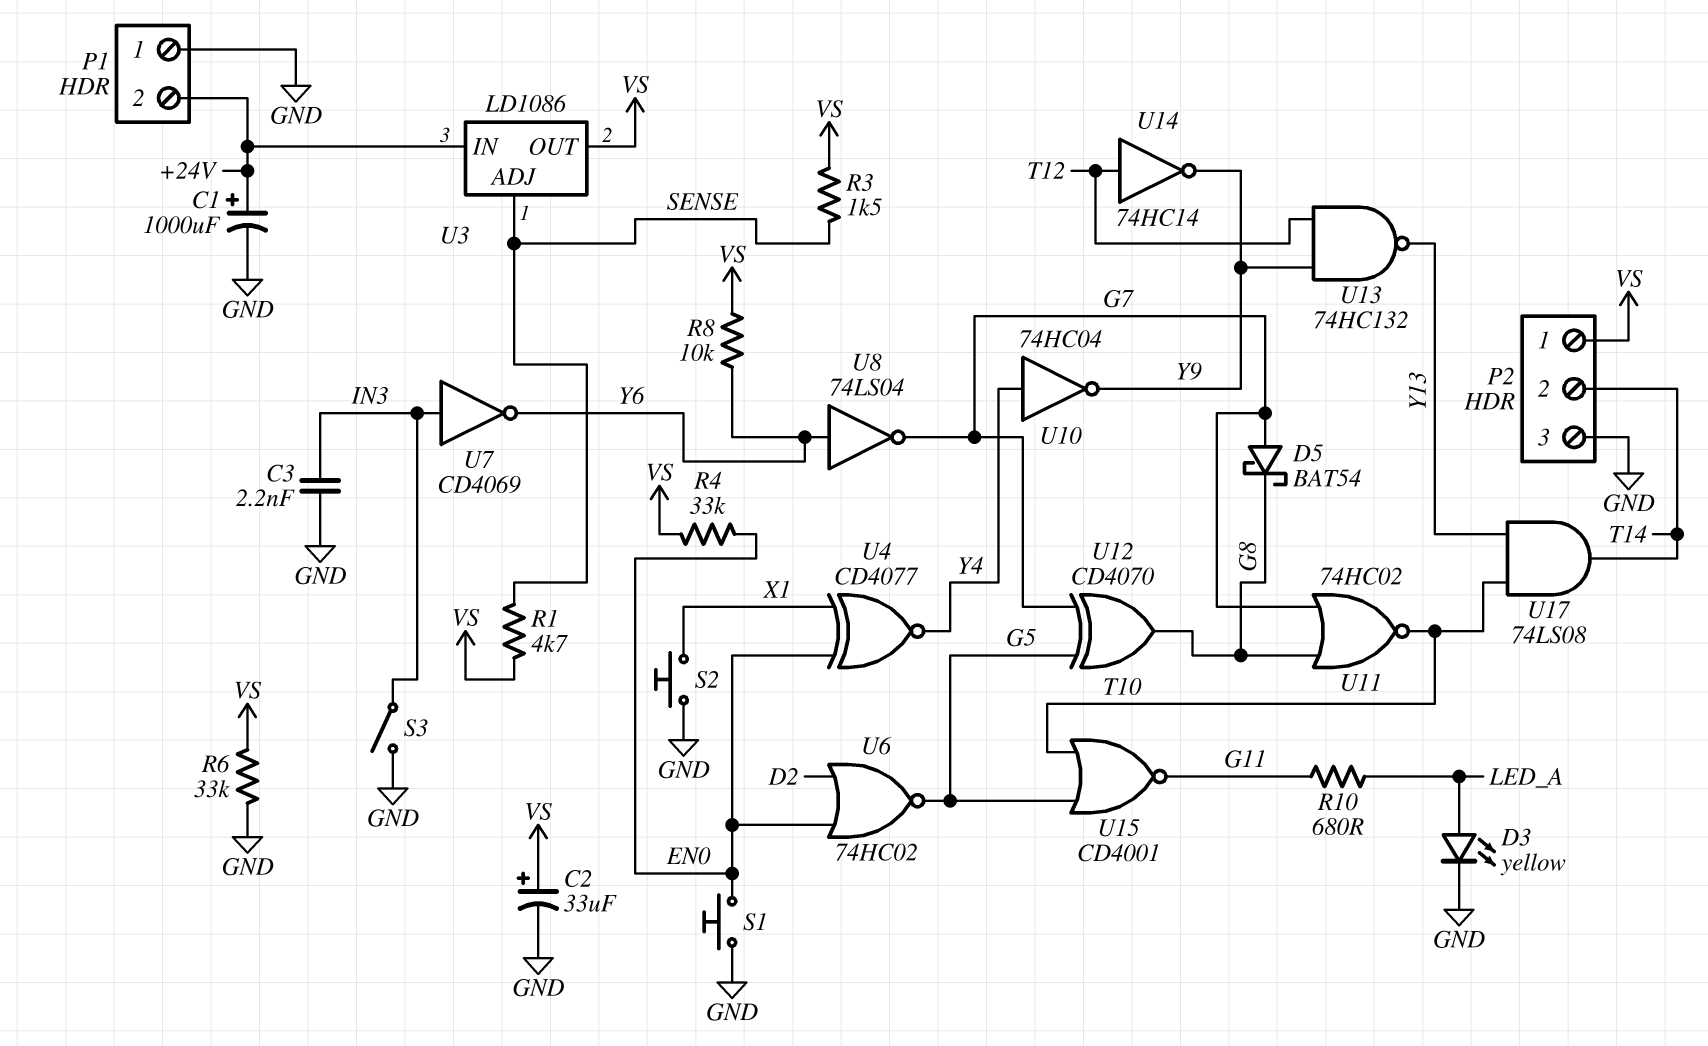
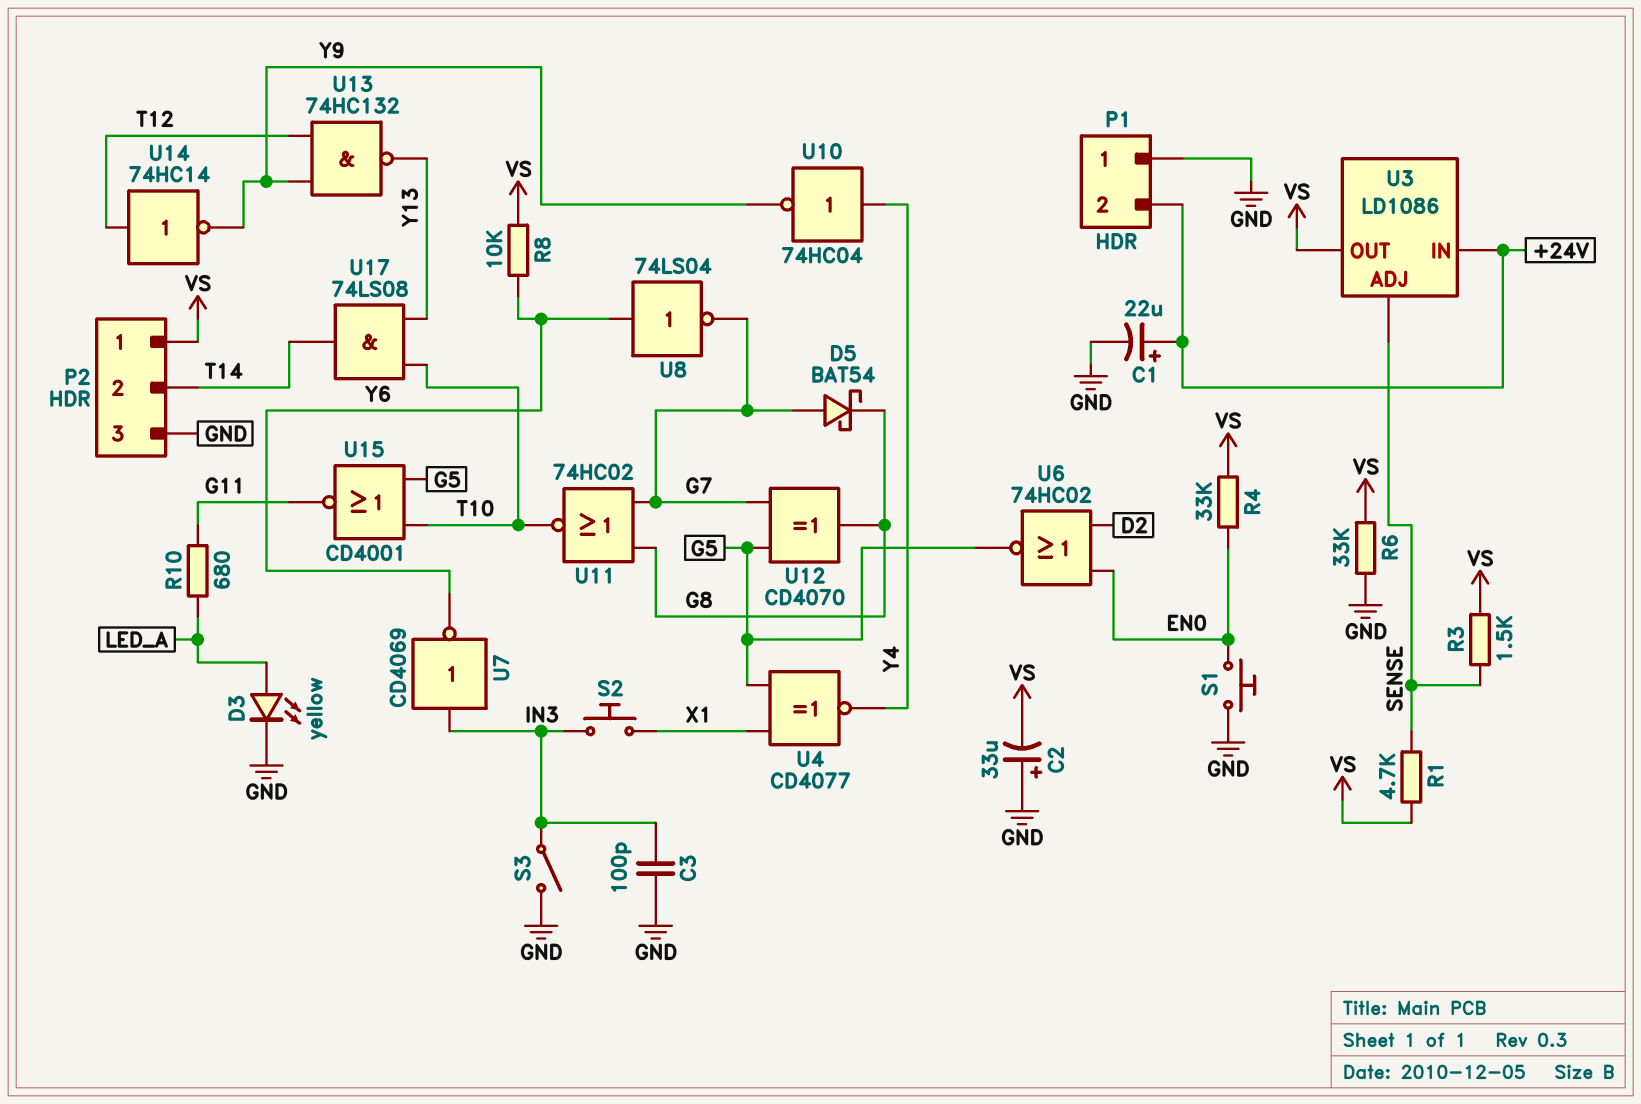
C1: 1000uF (plus +24V, minus GND) -> 22uF (plus +24V, minus GND)
C2: 33uF (plus VS, minus GND) -> 33uF (plus GND, minus VS)
C3: 2.2nF (GND, IN3) -> 100pF (GND, IN3)
S2: button (GND, X1) -> button (IN3, X1)
U4: XNOR CD4077 (in EN0, in X1, out Y4) -> XNOR CD4077 (in G5, in X1, out Y4)

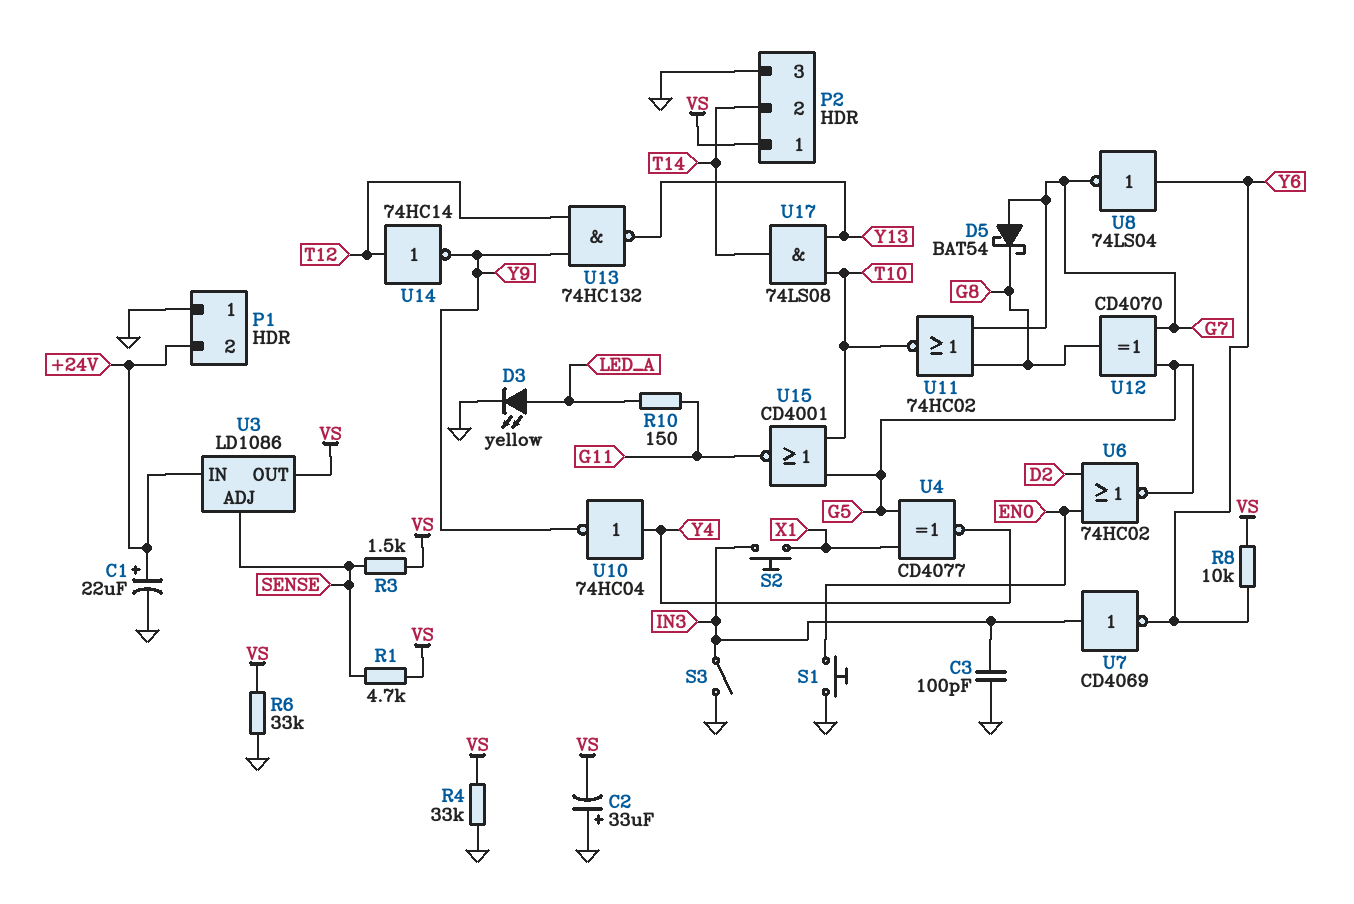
R4: 33k (EN0, VS) -> 33k (GND, VS)
R10: 680 (G11, LED_A) -> 150 (G11, LED_A)

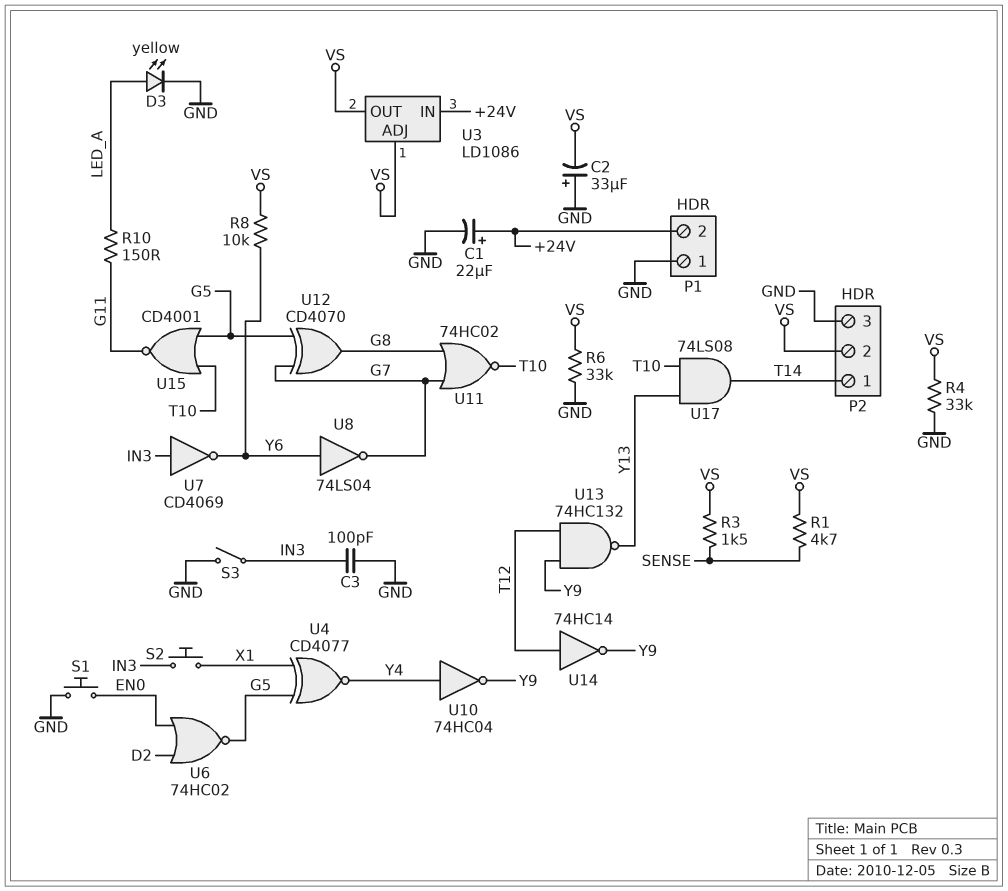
D5: schottky BAT54 (A G7, K G8) -> none
P2 pin 1: VS -> T14
P2 pin 2: T14 -> VS
U3 pin ADJ: SENSE -> VS

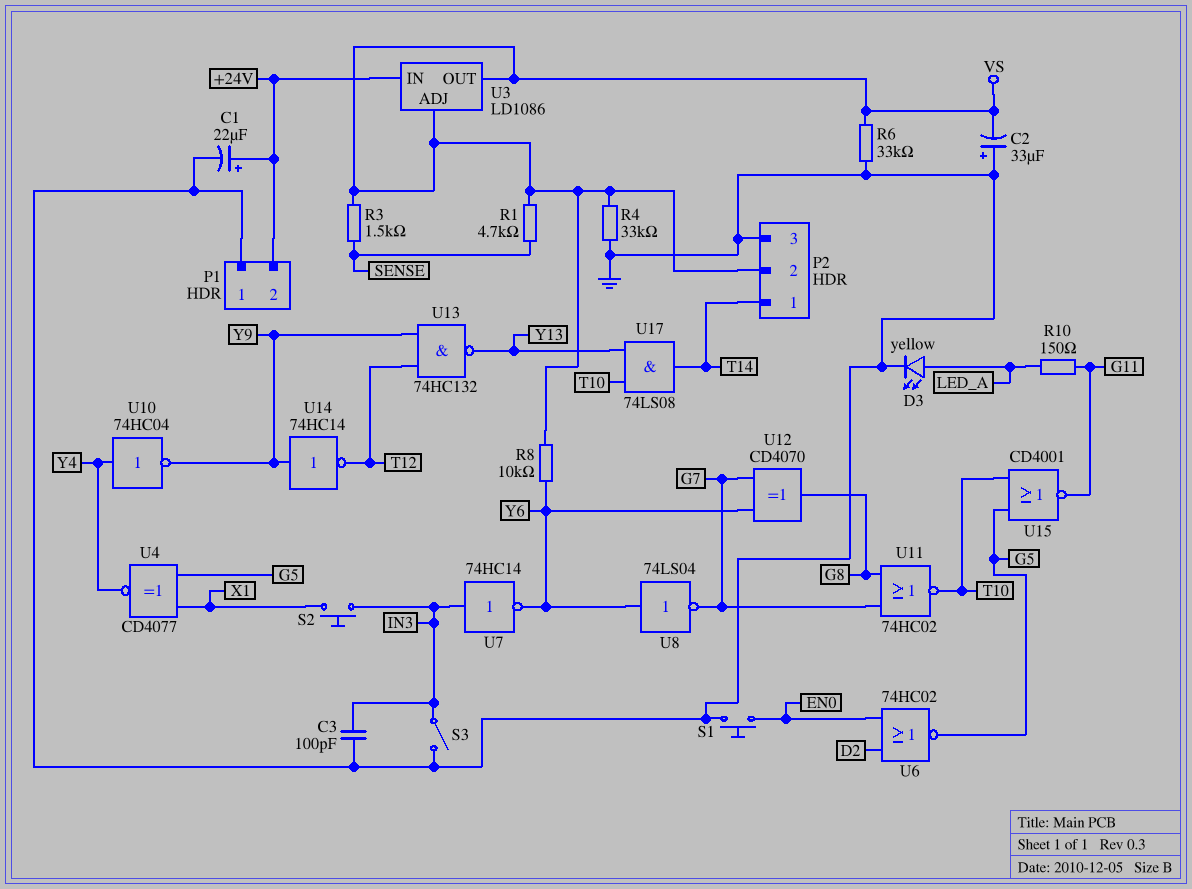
U7: NOT CD4069 (in IN3, out Y6) -> NOT 74HC14 (in IN3, out Y6)
U12: XOR CD4070 (in G5, in G7, out G8) -> XOR CD4070 (in G7, in Y6, out G8)
U14: NOT 74HC14 (in T12, out Y9) -> NOT 74HC14 (in Y9, out T12)

